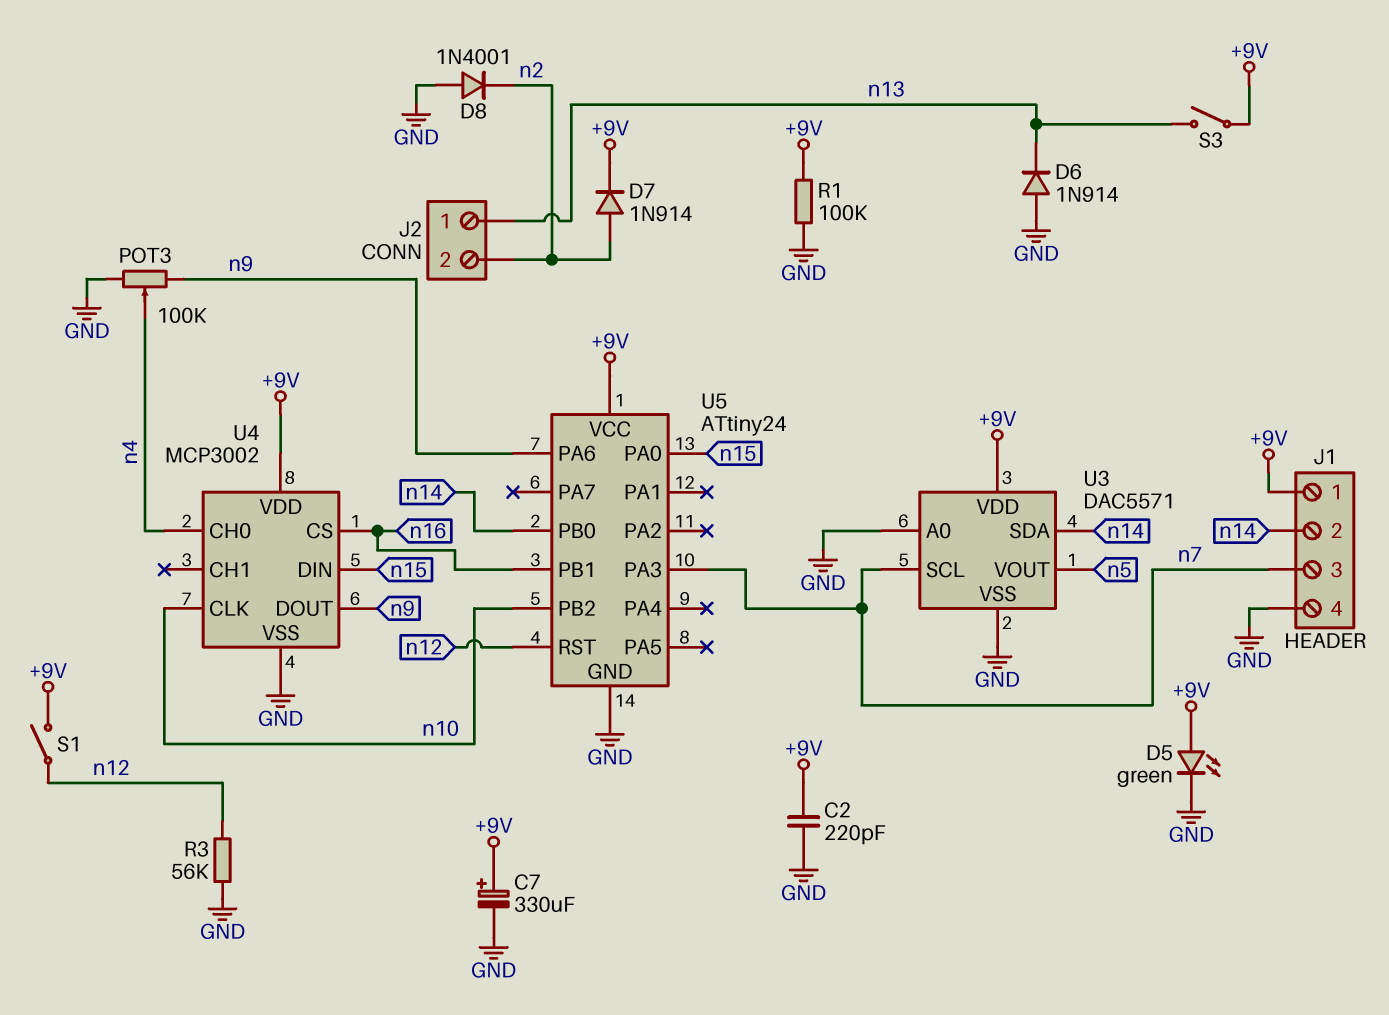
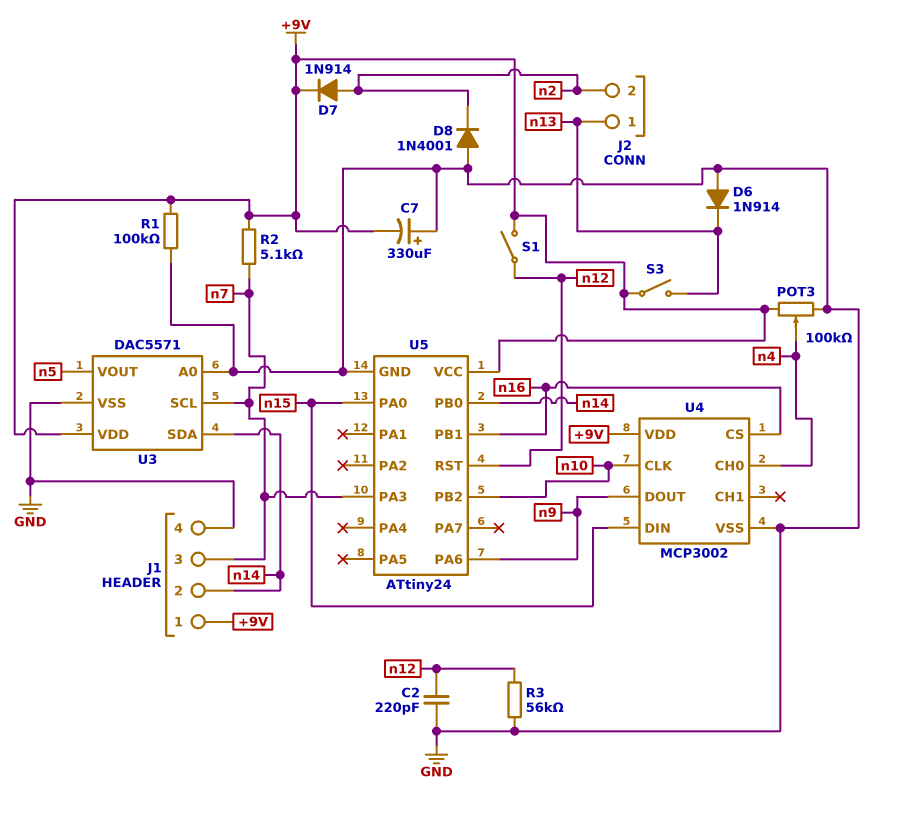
C2: 220pF (+9V, GND) -> 220pF (GND, n12)
C7: 330uF (plus +9V, minus GND) -> 330uF (plus GND, minus +9V)
D5: LED green (A +9V, K GND) -> none
POT3: 100k (GND, n9, wiper n4) -> 100k (+9V, GND, wiper n4)
R2: none -> 5.1k (+9V, n7)

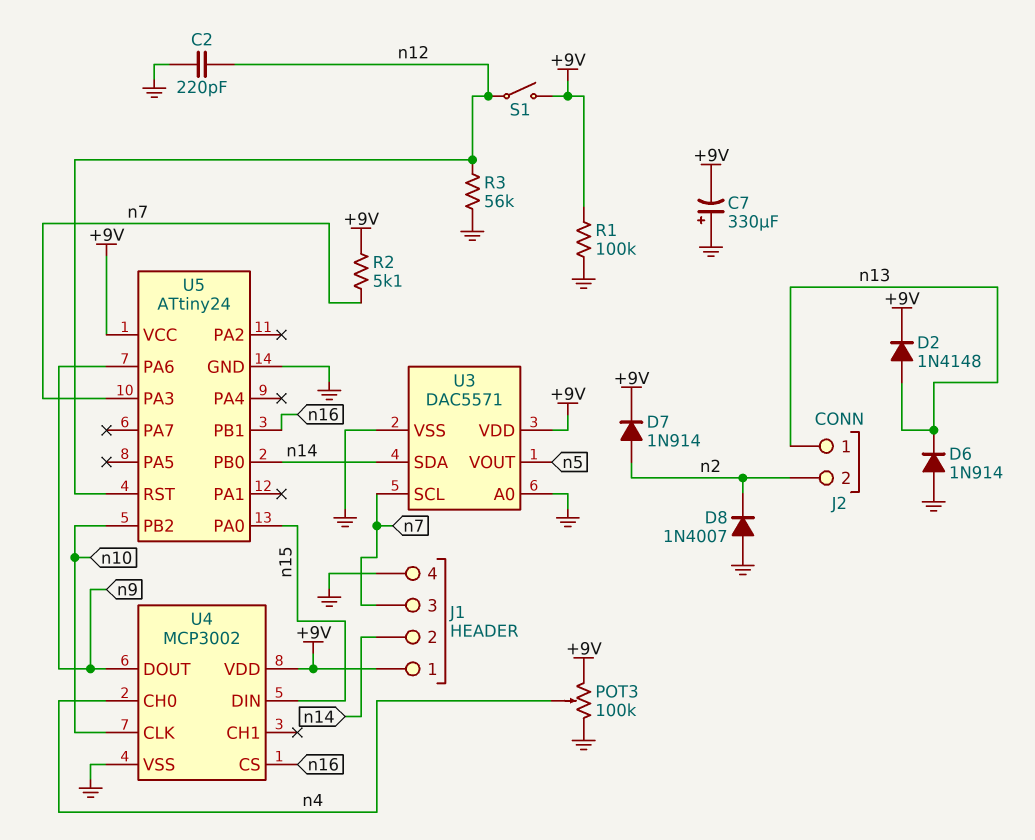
D2: none -> diode 1N4148 (A n13, K +9V)
D8: diode 1N4001 (A GND, K n2) -> diode 1N4007 (A GND, K n2)
S3: switch (+9V, n13) -> none

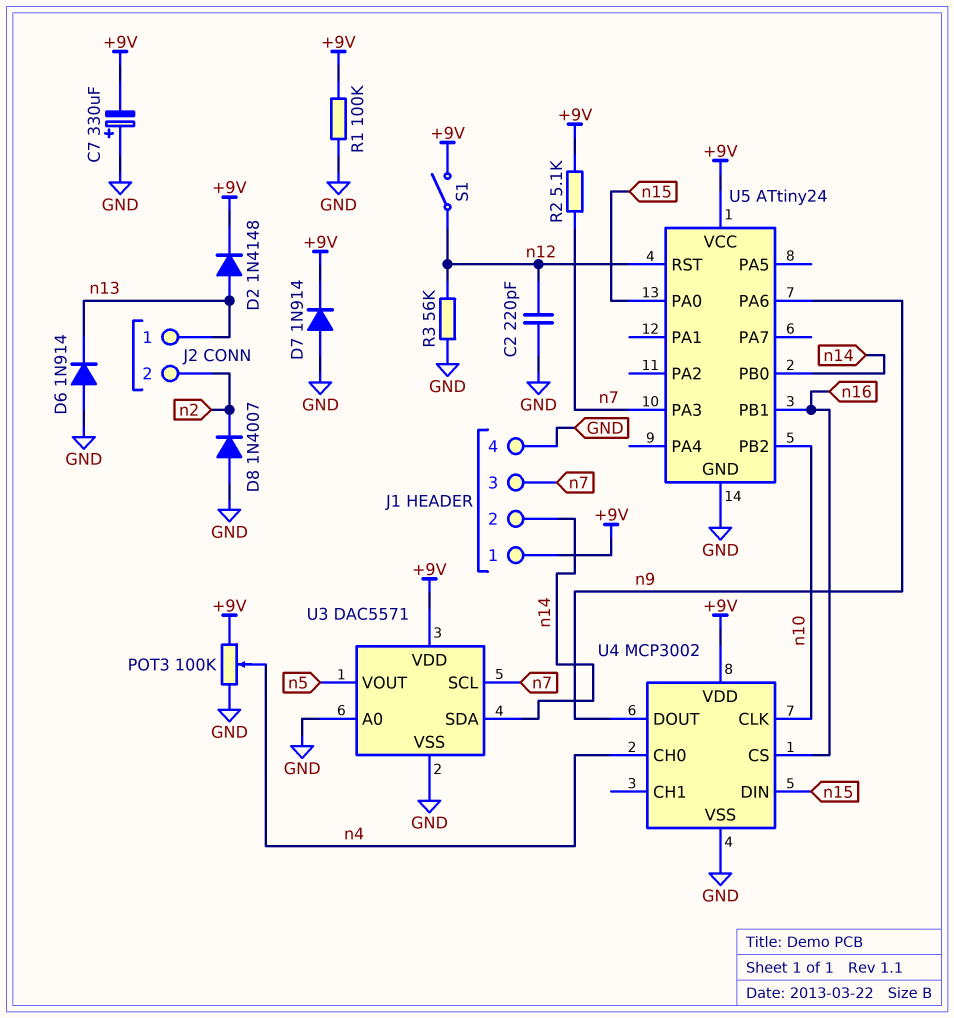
D7: diode 1N914 (A n2, K +9V) -> diode 1N914 (A GND, K +9V)

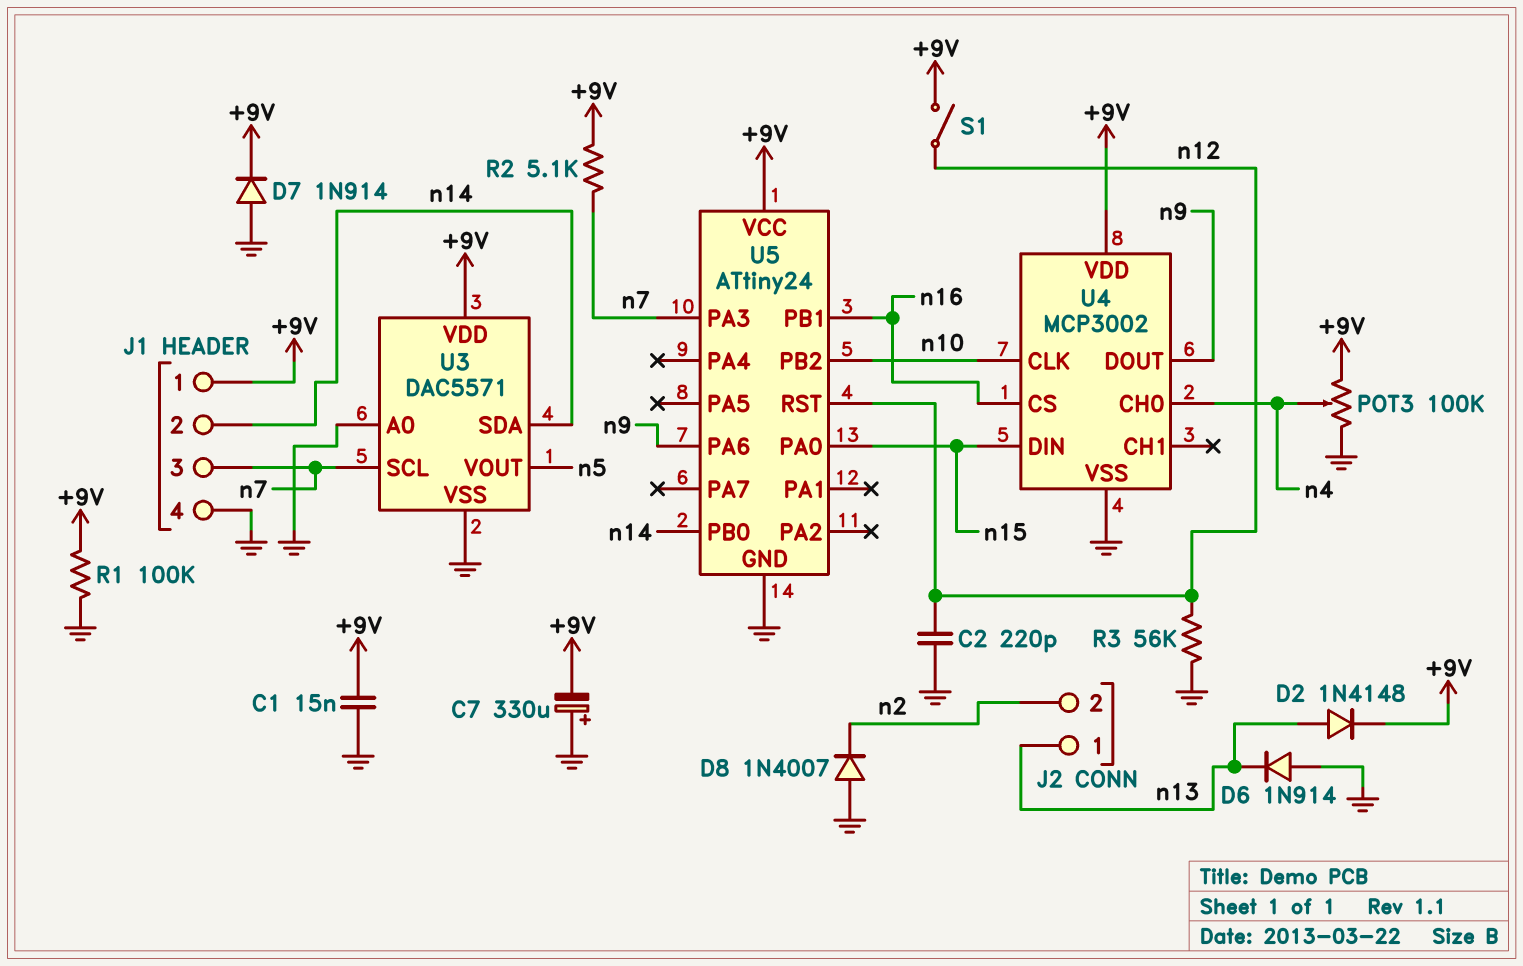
C1: none -> 15nF (+9V, GND)

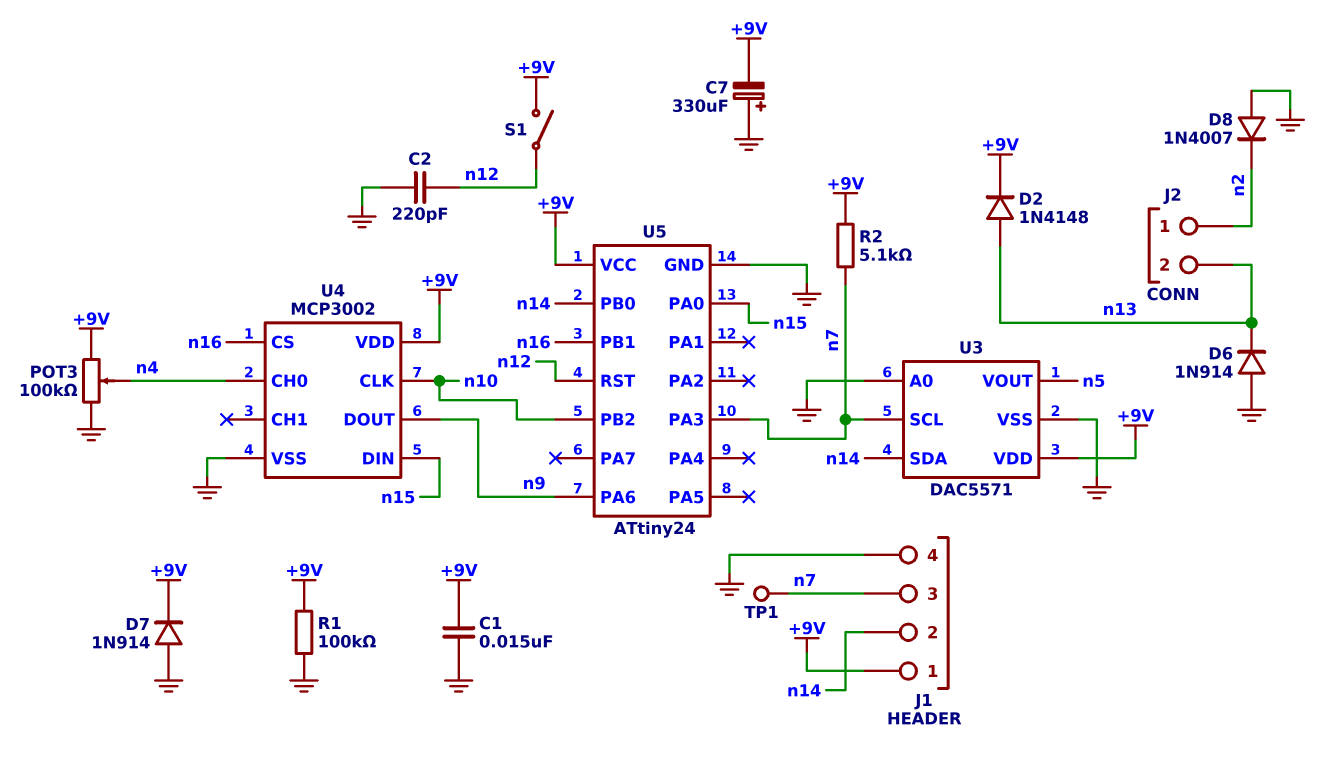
J2 pin 1: n13 -> n2
J2 pin 2: n2 -> n13
R3: 56k (GND, n12) -> none
TP1: none -> test point (n7)

